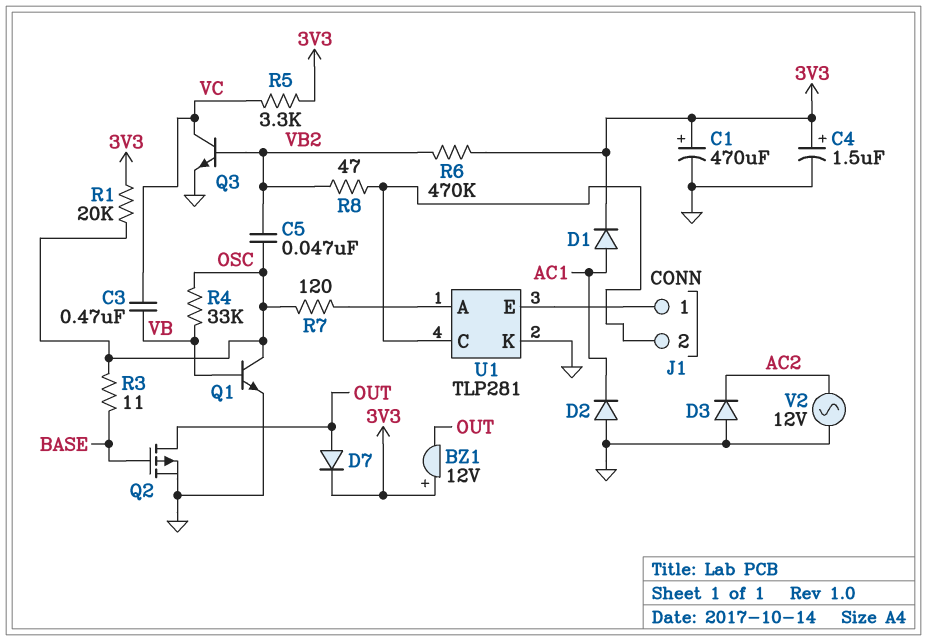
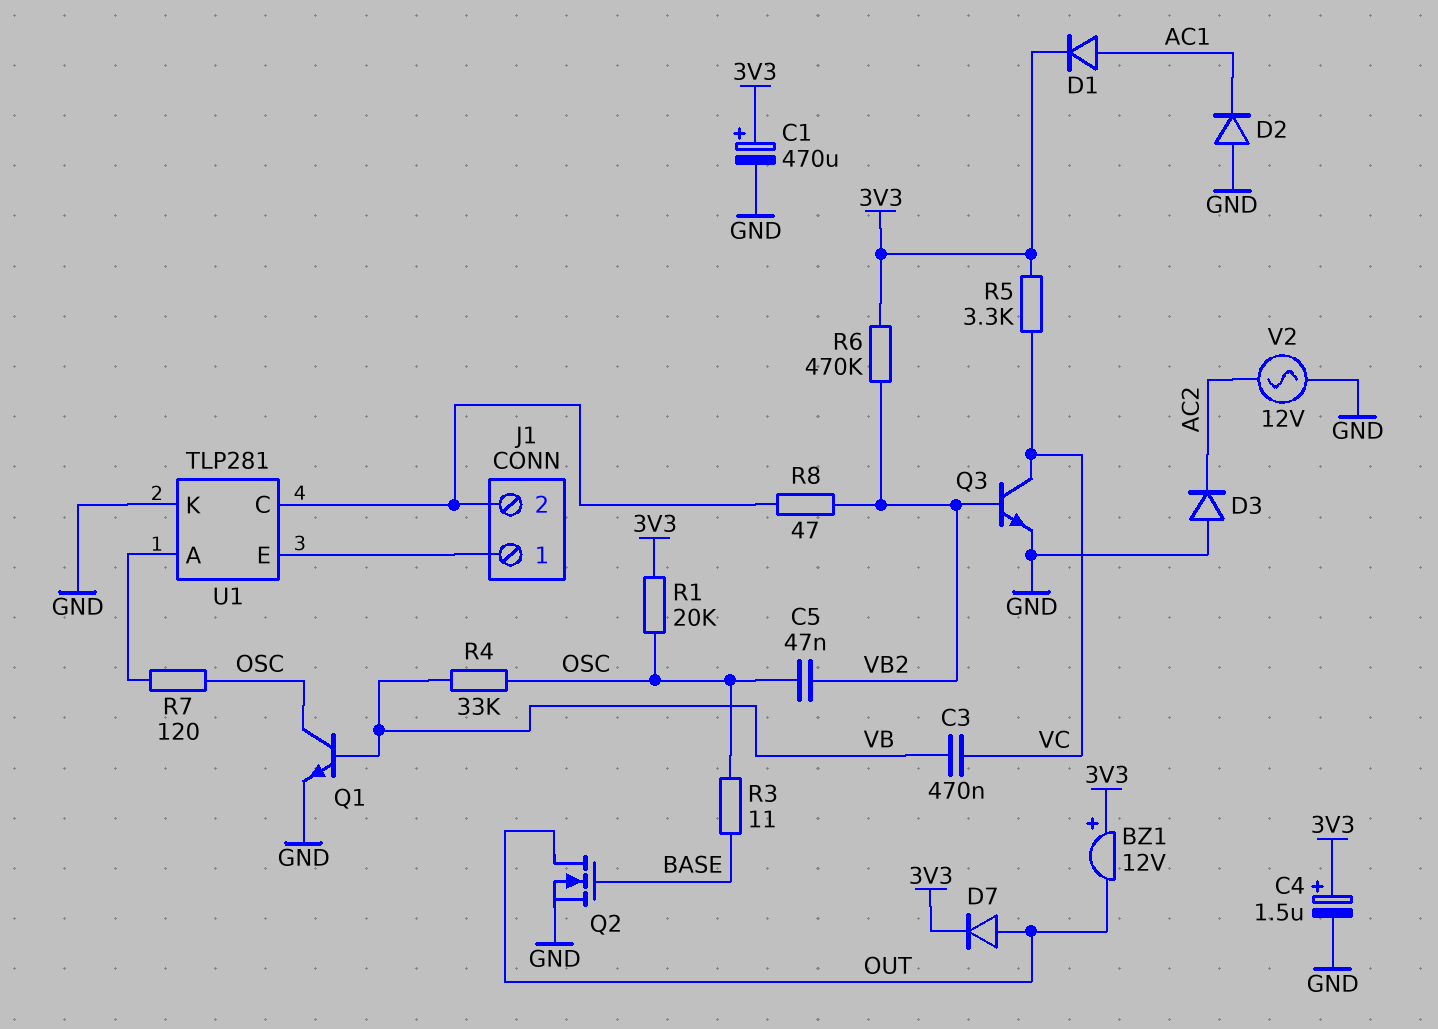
Q2: PMOS (G BASE, D OUT, S GND) -> NMOS (G BASE, D OUT, S GND)

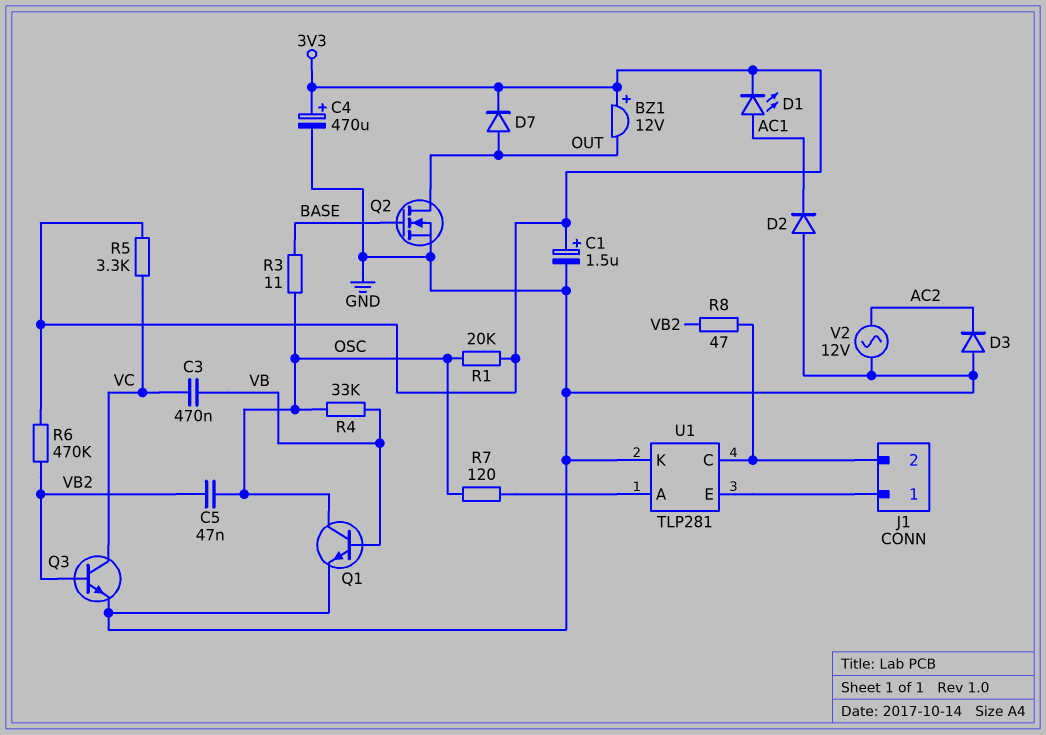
C1: 470uF (plus 3V3, minus GND) -> 1.5uF (plus 3V3, minus GND)
C4: 1.5uF (plus 3V3, minus GND) -> 470uF (plus 3V3, minus GND)
D1: diode (A AC1, K 3V3) -> LED (A AC1, K 3V3)

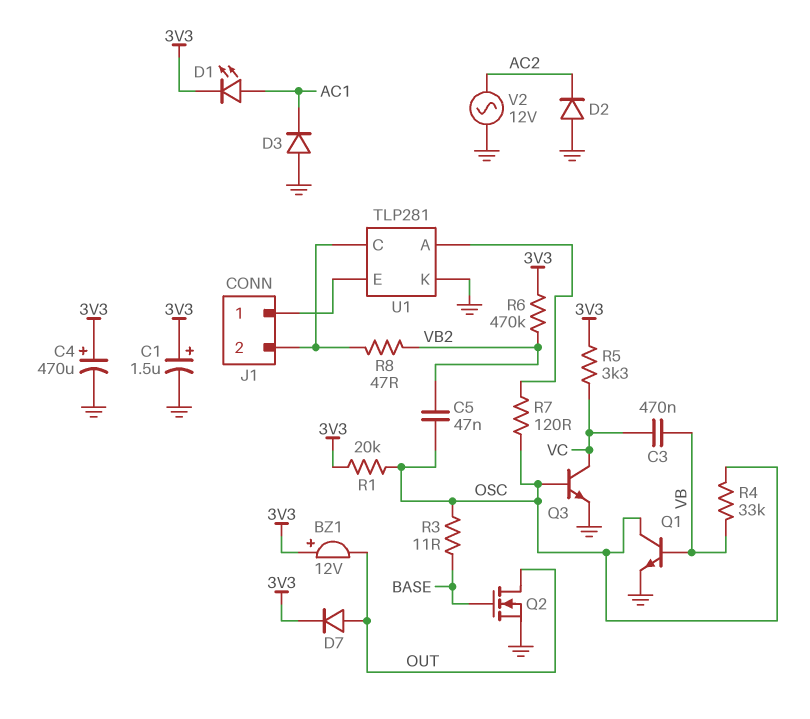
D2: diode (A GND, K AC1) -> diode (A GND, K AC2)
D3: diode (A GND, K AC2) -> diode (A GND, K AC1)
Q3: NPN (B VB2, C VC, E GND) -> NPN (B OSC, C VC, E GND)

